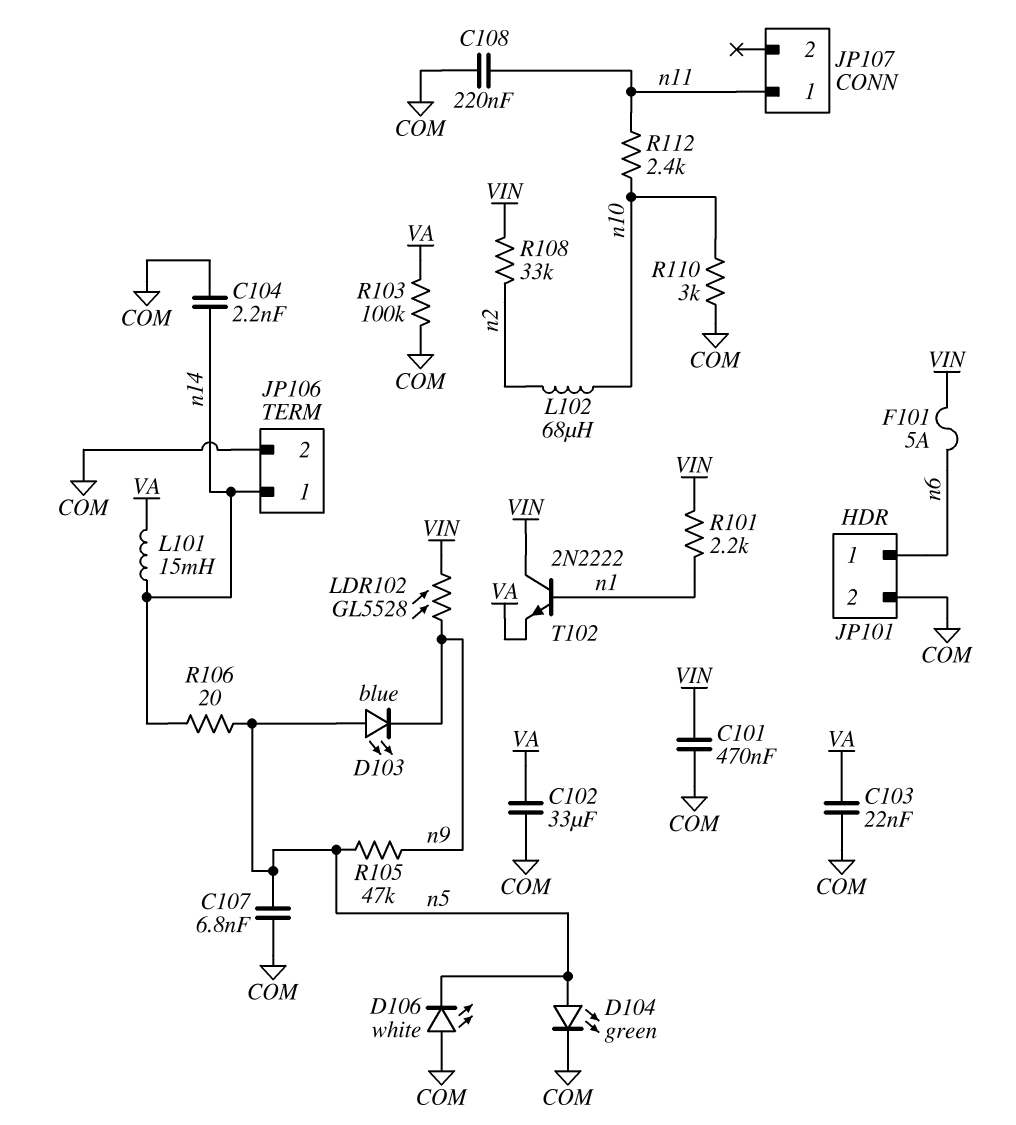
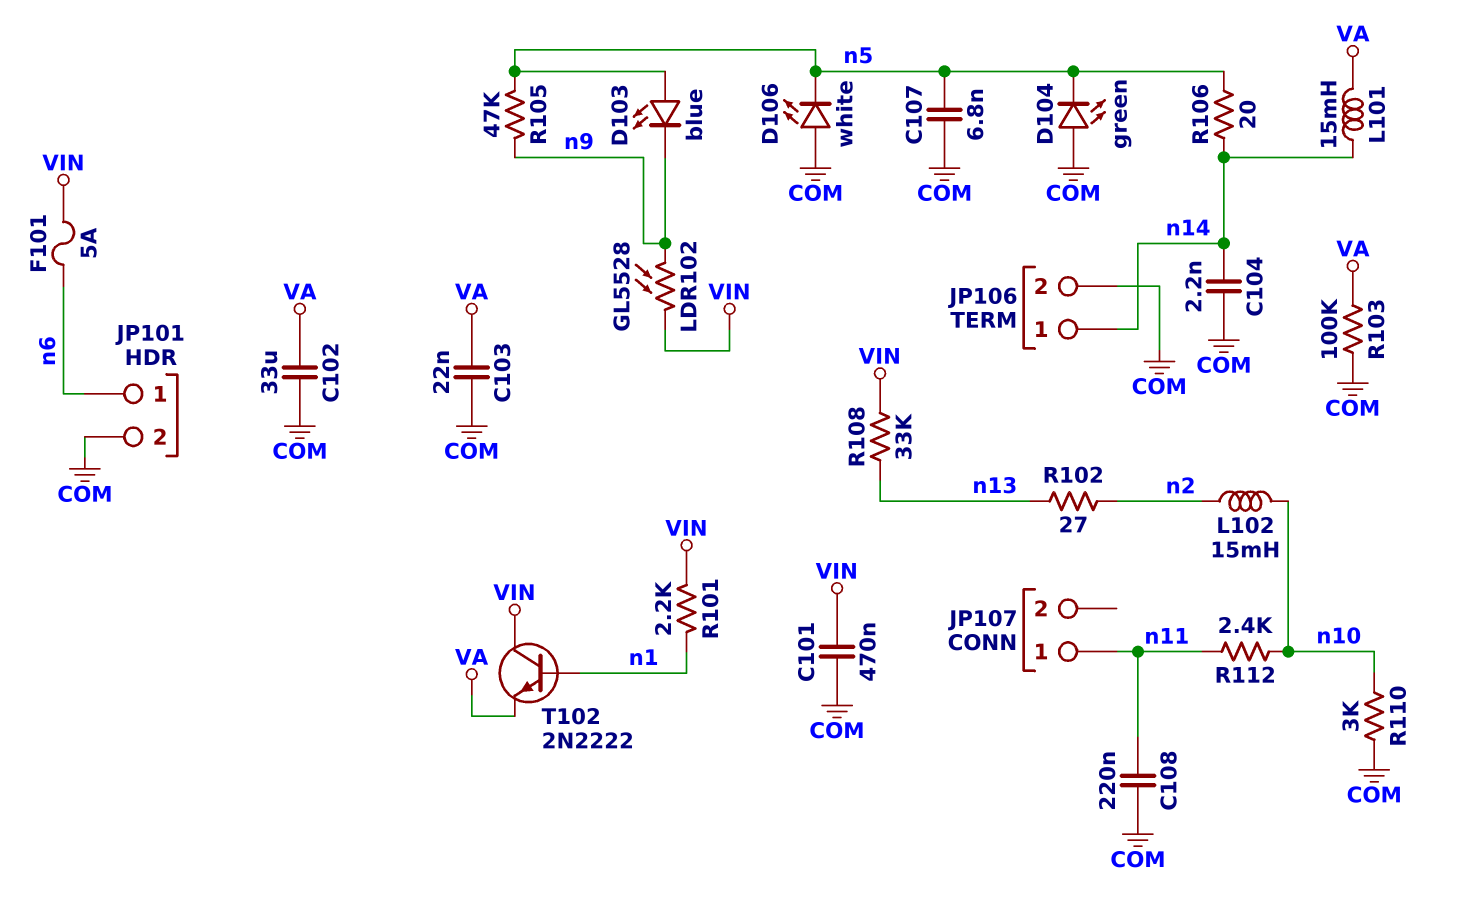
D104: LED green (A n5, K COM) -> LED green (A COM, K n5)
L102: 68uH (n2, n10) -> 15mH (n2, n10)
R102: none -> 27 (n2, n13)
R108: 33k (VIN, n2) -> 33k (VIN, n13)

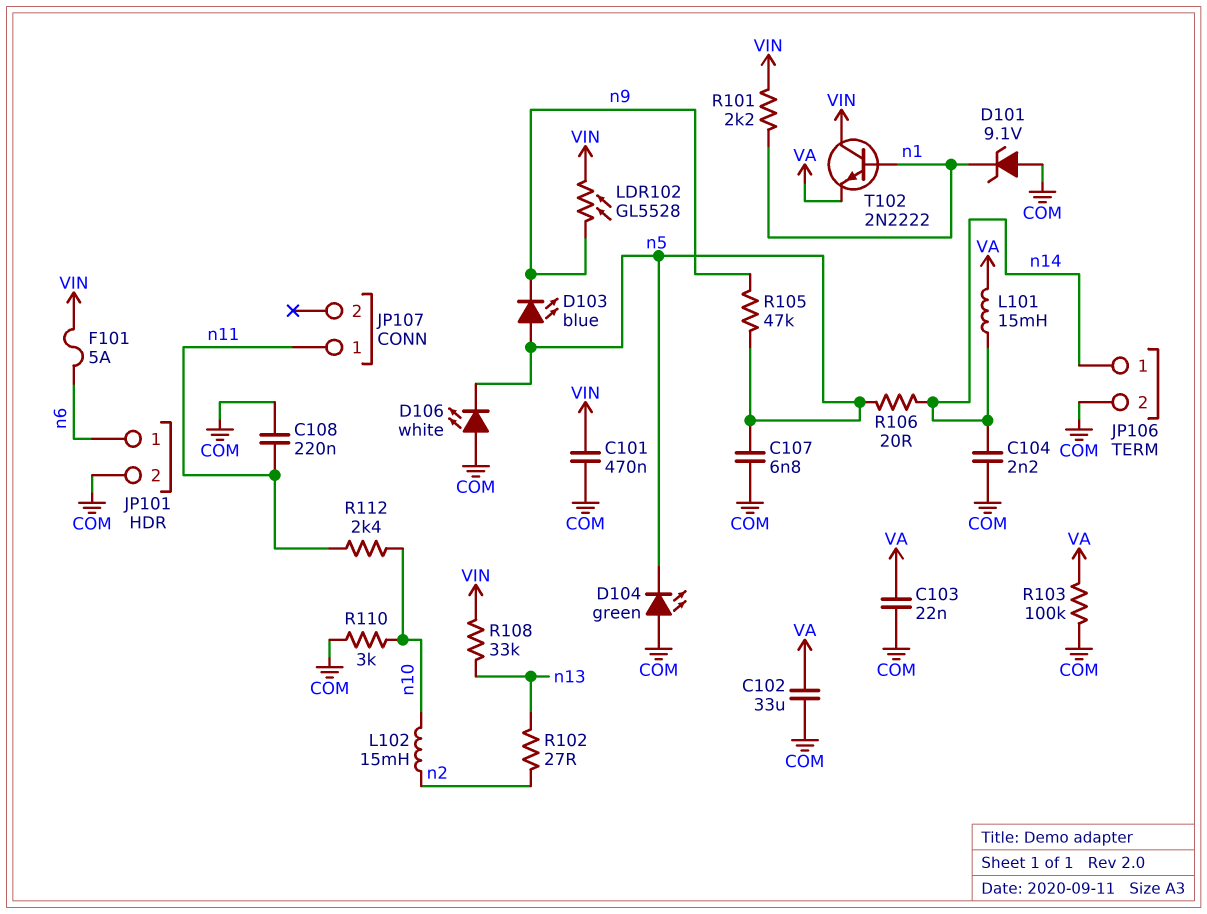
D101: none -> zener 9.1V (A COM, K n1)

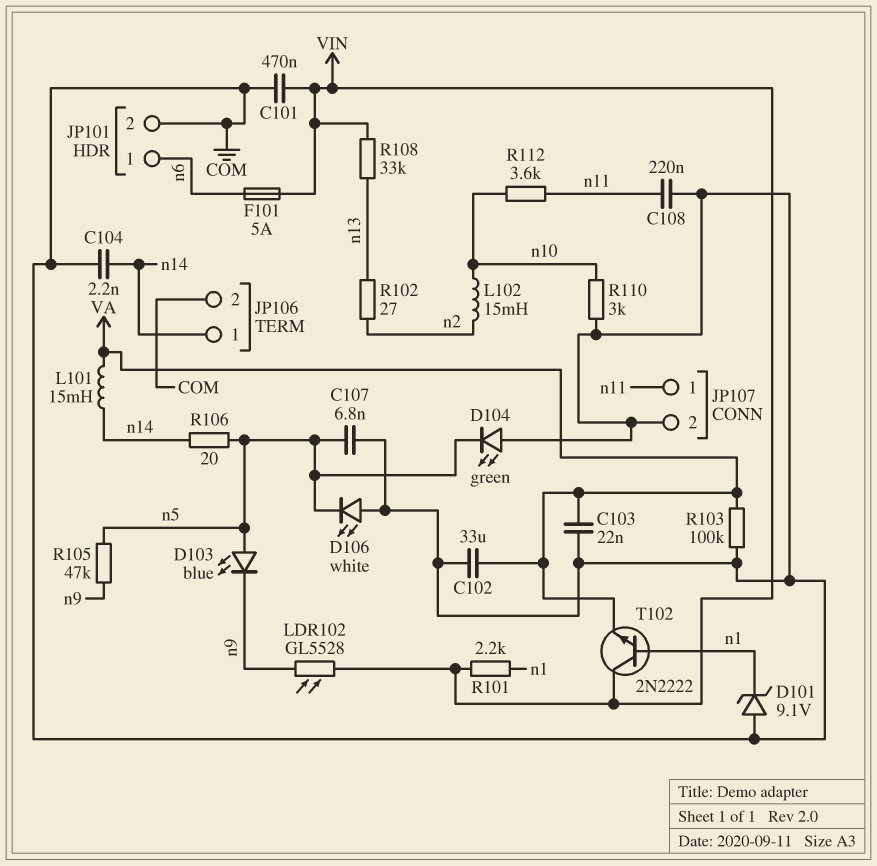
JP107 pin 2: none -> COM
R112: 2.4k (n10, n11) -> 3.6k (n10, n11)

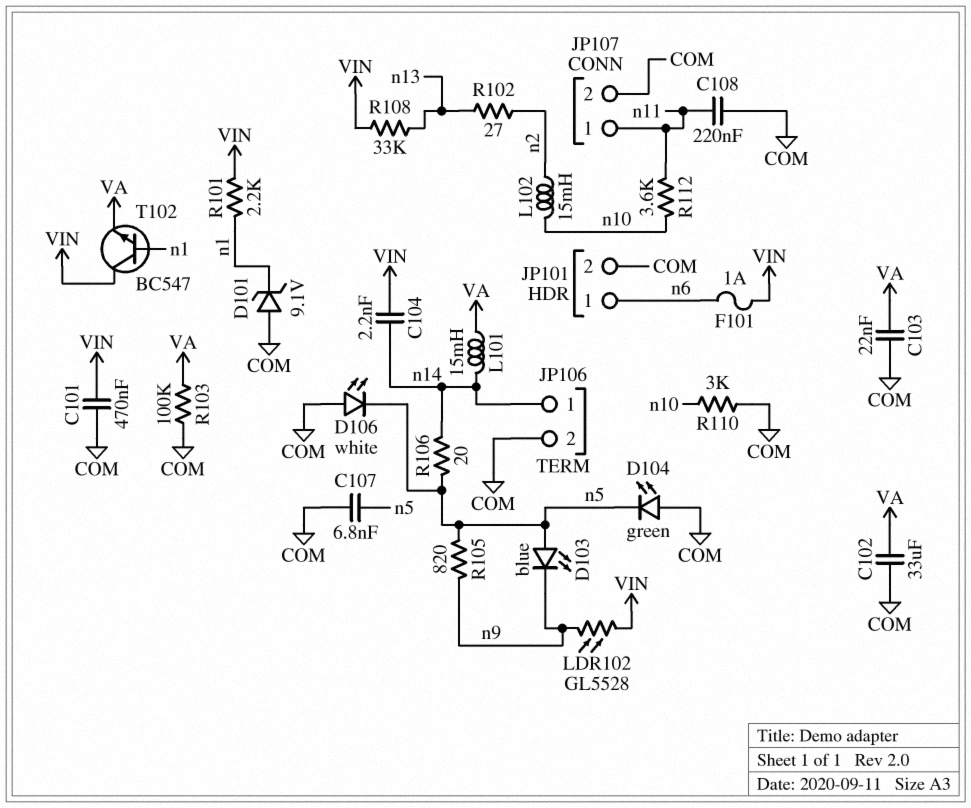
C104: 2.2nF (COM, n14) -> 2.2nF (VIN, n14)
F101: 5A (VIN, n6) -> 1A (VIN, n6)
R105: 47k (n5, n9) -> 820 (n5, n9)
T102: NPN 2N2222 (B n1, C VIN, E VA) -> NPN BC547 (B n1, C VIN, E VA)

